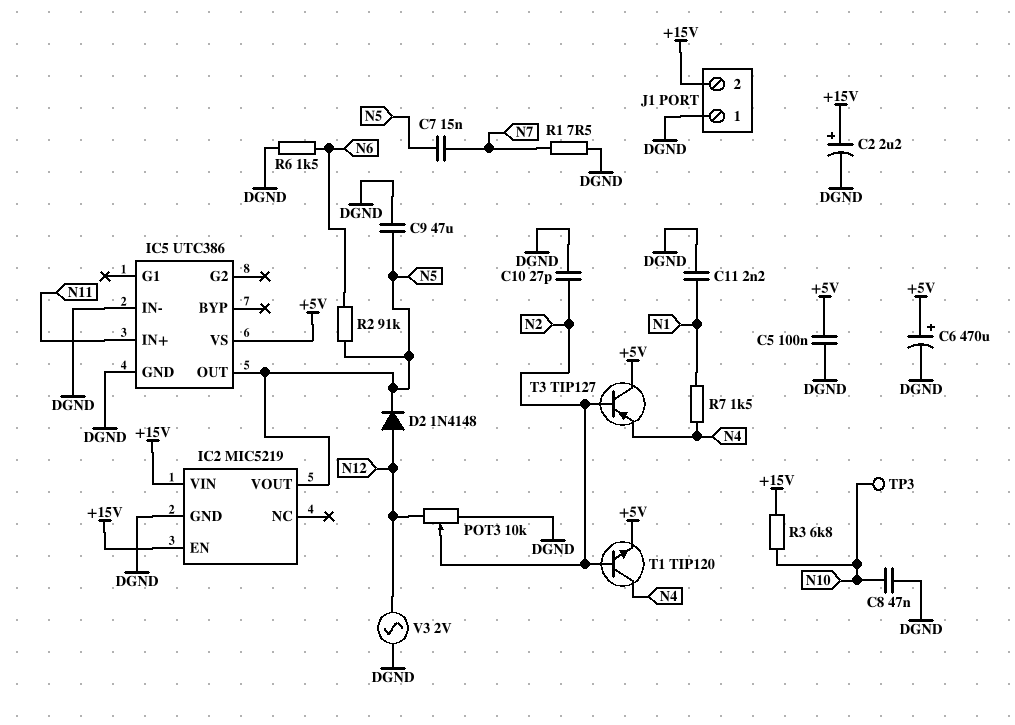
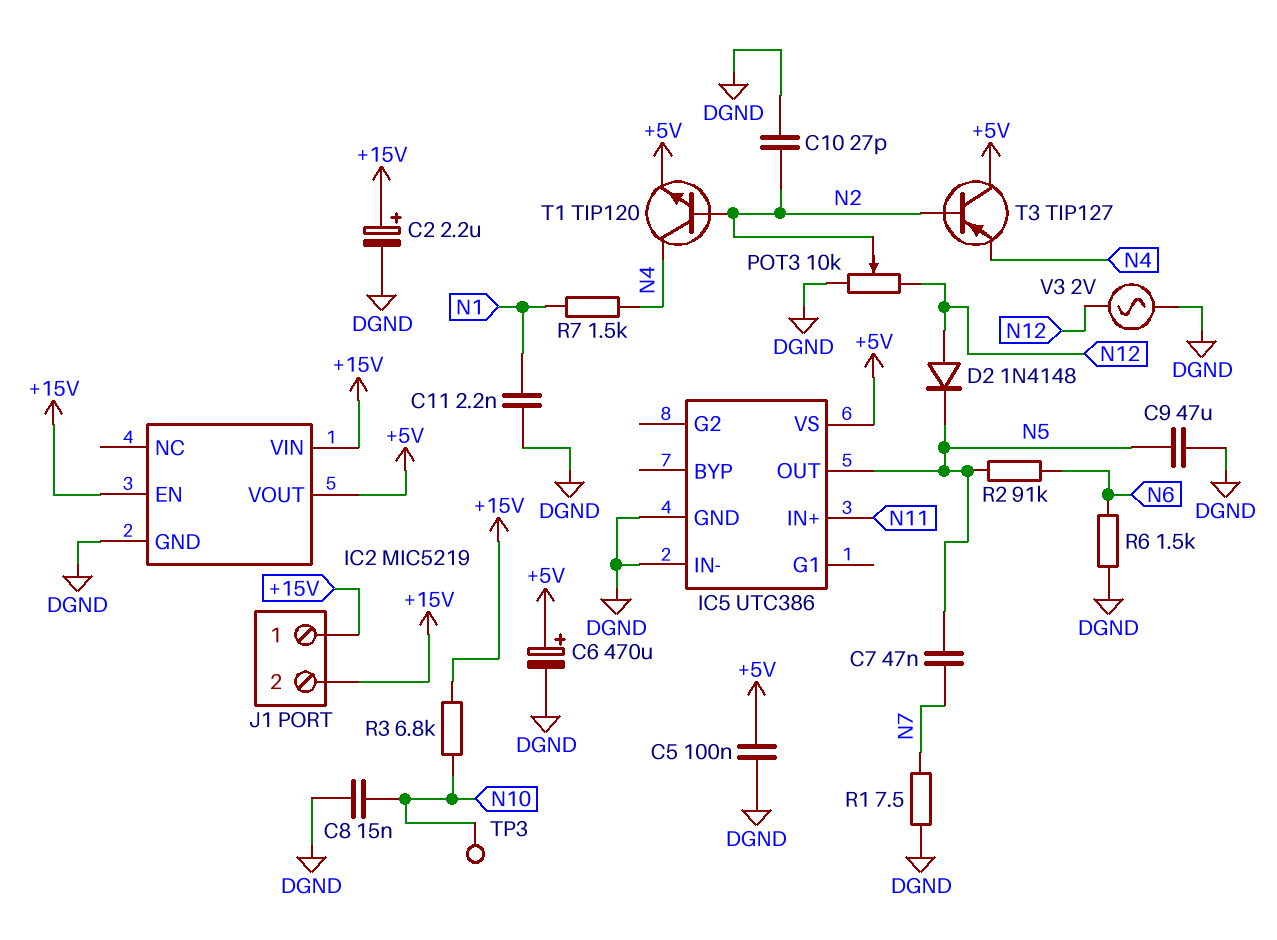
C7: 15nF (N5, N7) -> 47nF (N5, N7)
C8: 47nF (DGND, N10) -> 15nF (DGND, N10)
IC2 pin VOUT: N5 -> +5V
J1 pin 1: DGND -> +15V

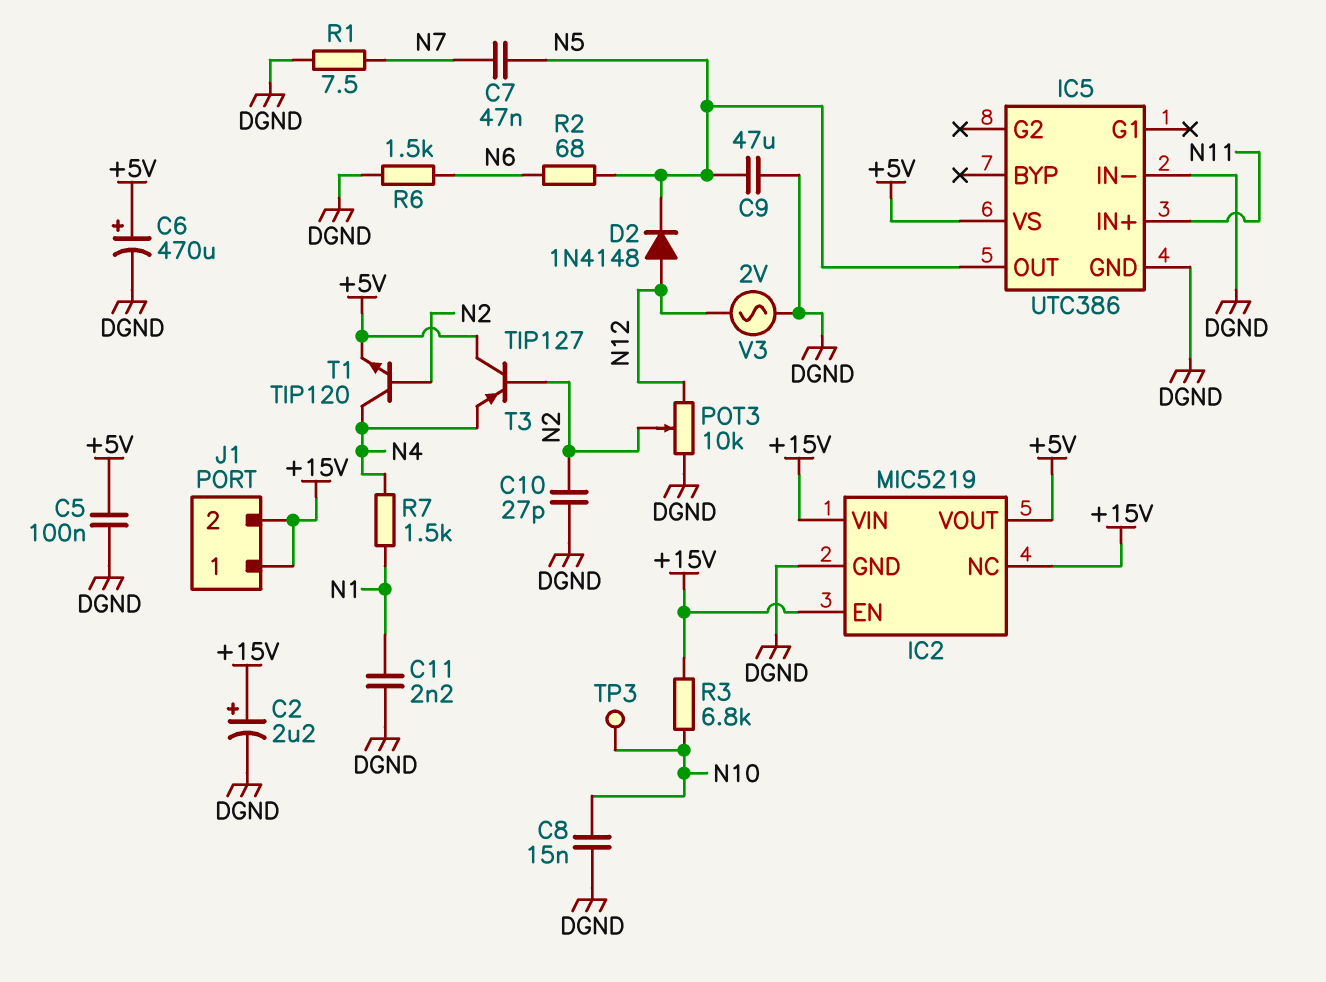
IC2 pin NC: none -> +15V
R2: 91k (N5, N6) -> 68 (N5, N6)

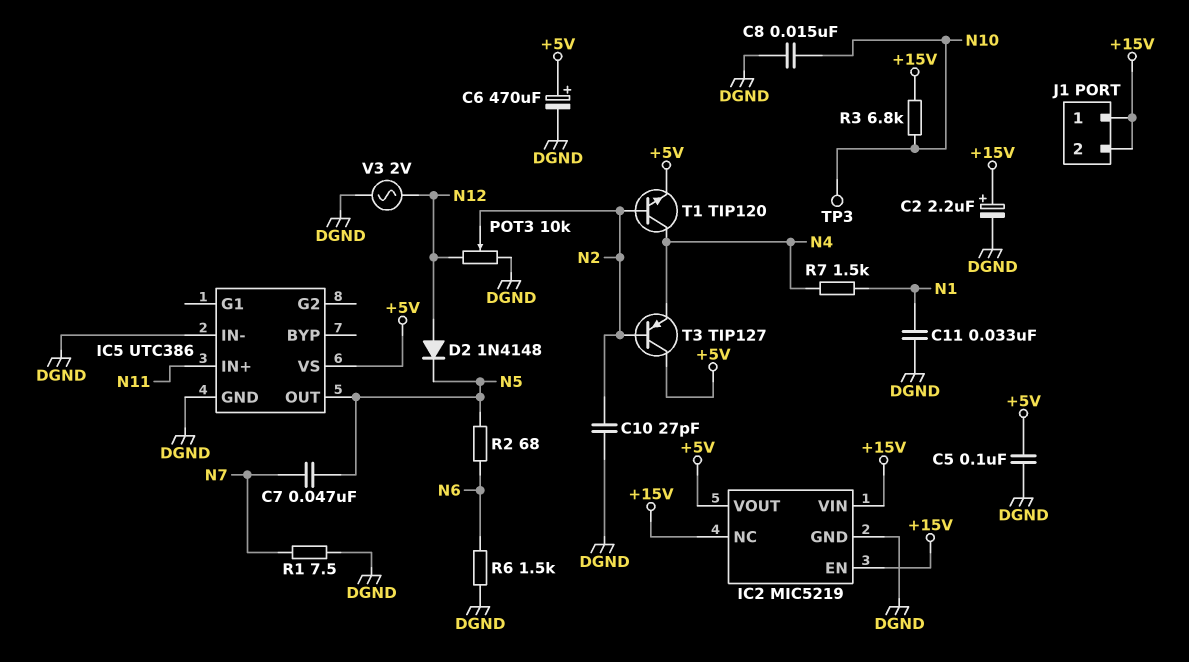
C9: 47uF (DGND, N5) -> none
C11: 2.2nF (DGND, N1) -> 33nF (DGND, N1)

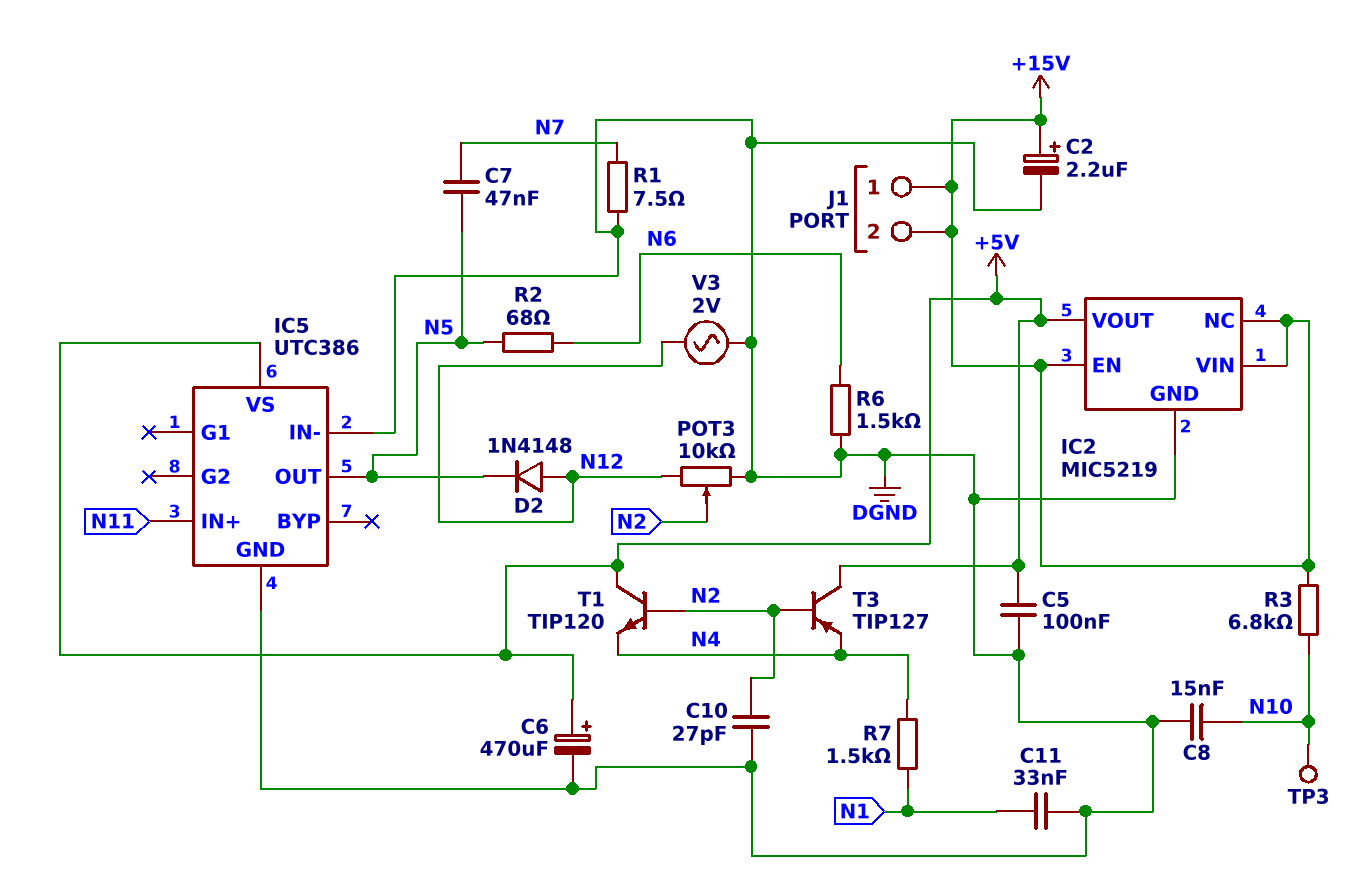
T1: NPN TIP120 (B N2, C N4, E +5V) -> NPN TIP120 (B N2, C +5V, E N4)

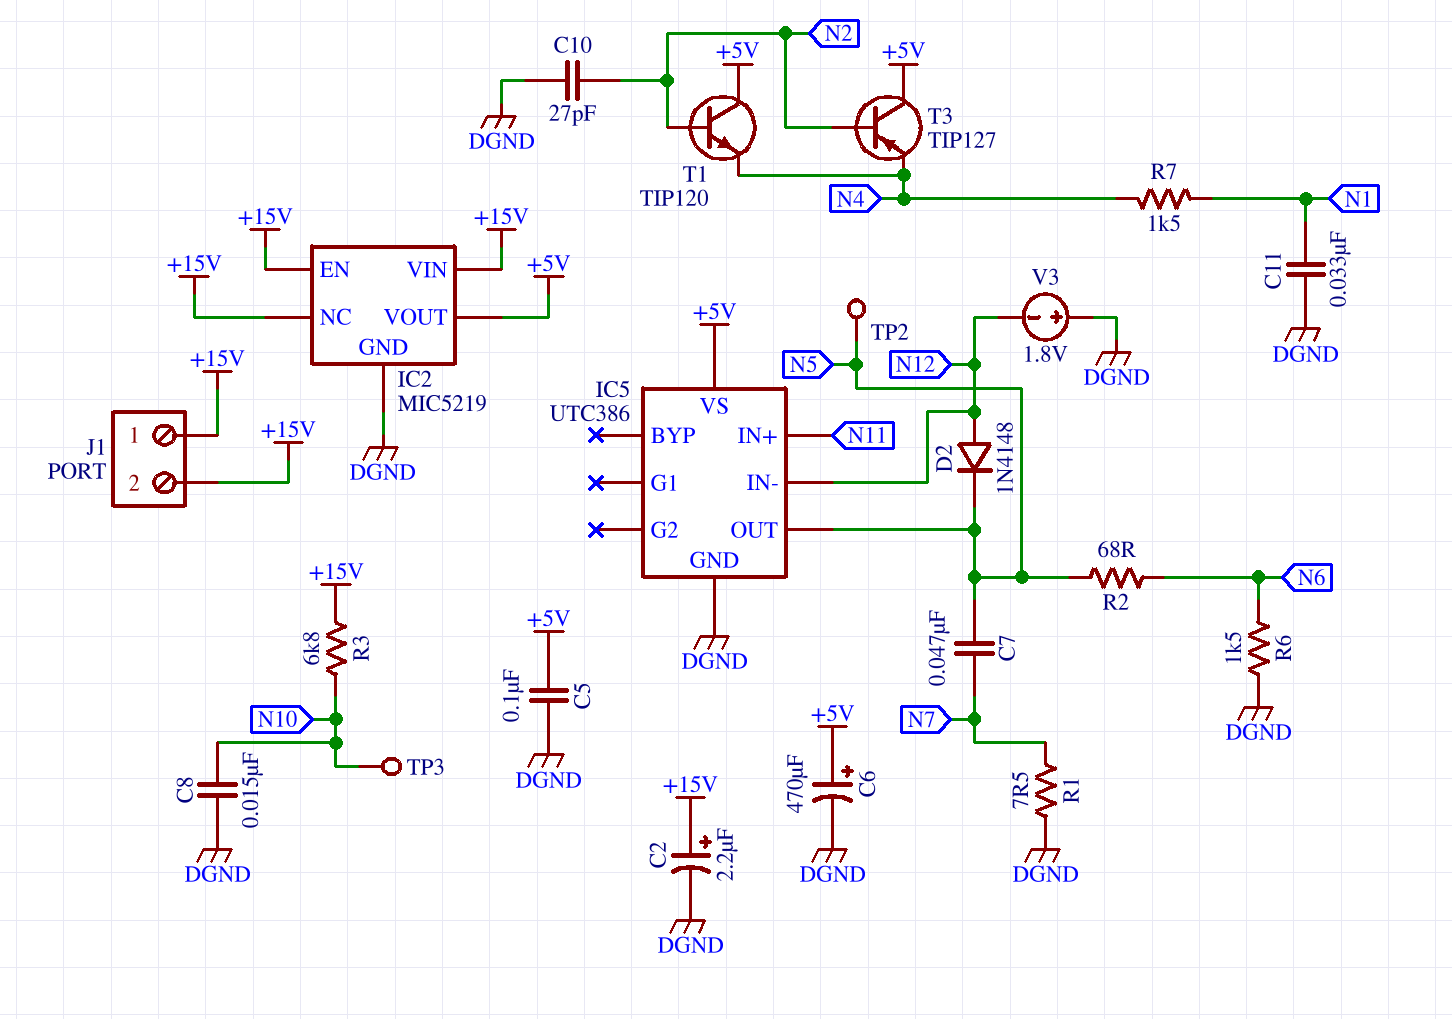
IC5 pin IN-: DGND -> N12
POT3: 10k (DGND, N12, wiper N2) -> none
TP2: none -> test point (N5)
V3: AC 2V (DGND, N12) -> 1.8V (plus DGND, minus N12)

